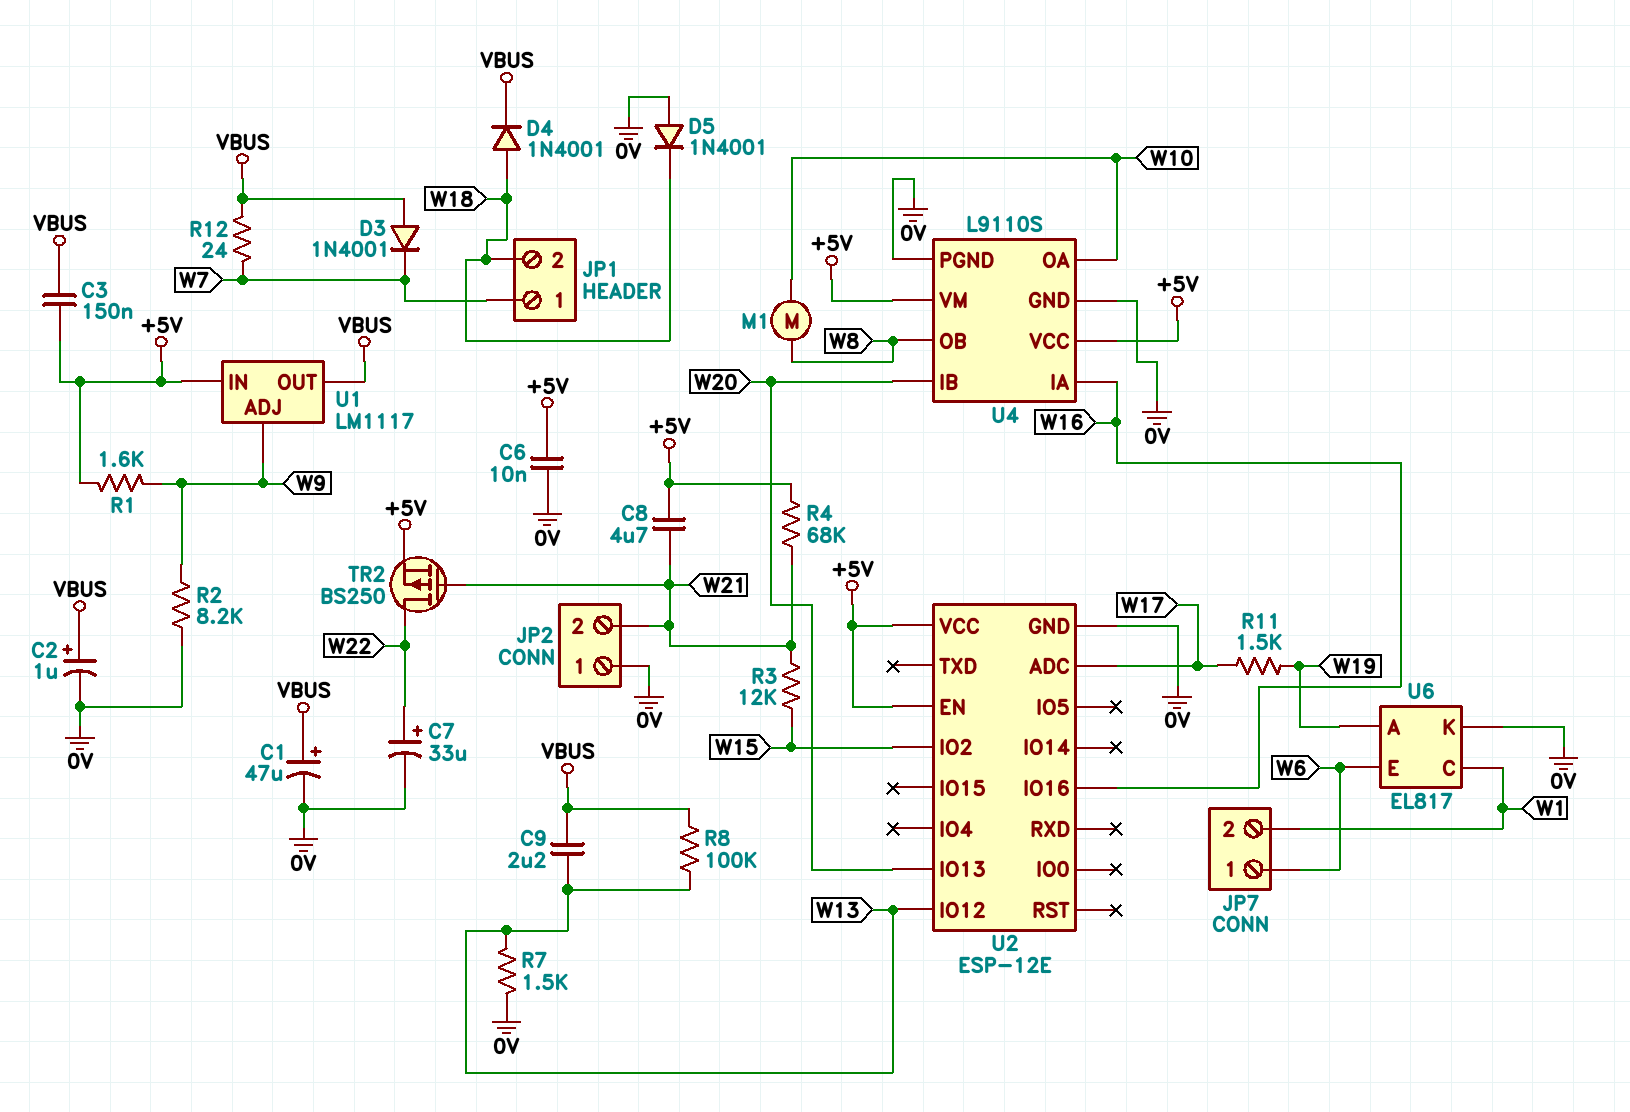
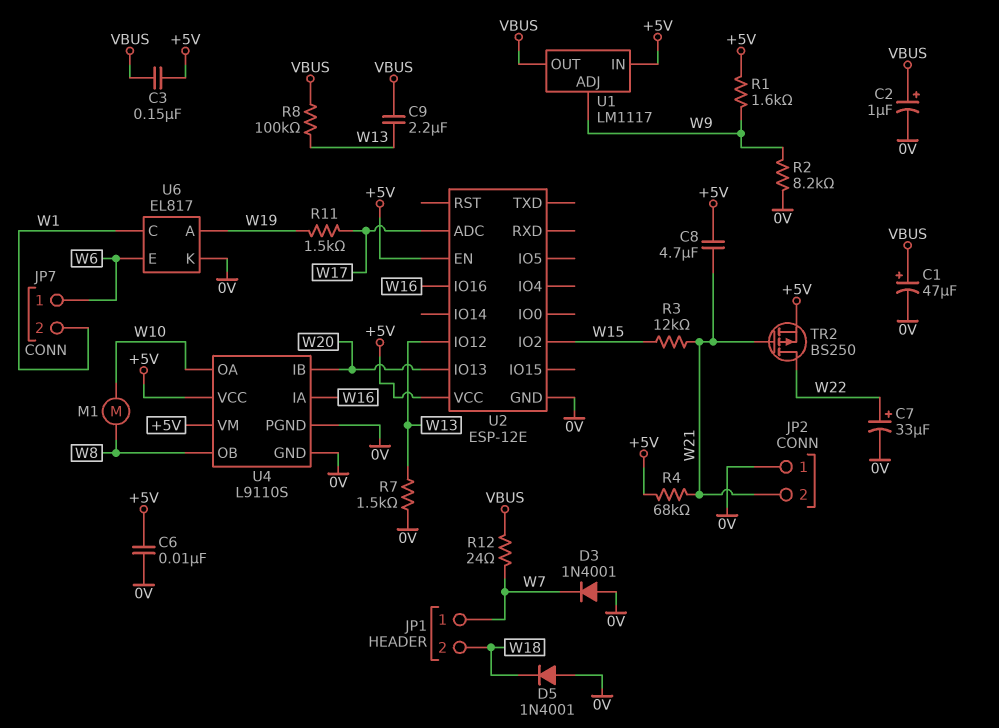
D3: diode 1N4001 (A VBUS, K W7) -> diode 1N4001 (A 0V, K W7)
D4: diode 1N4001 (A W18, K VBUS) -> none

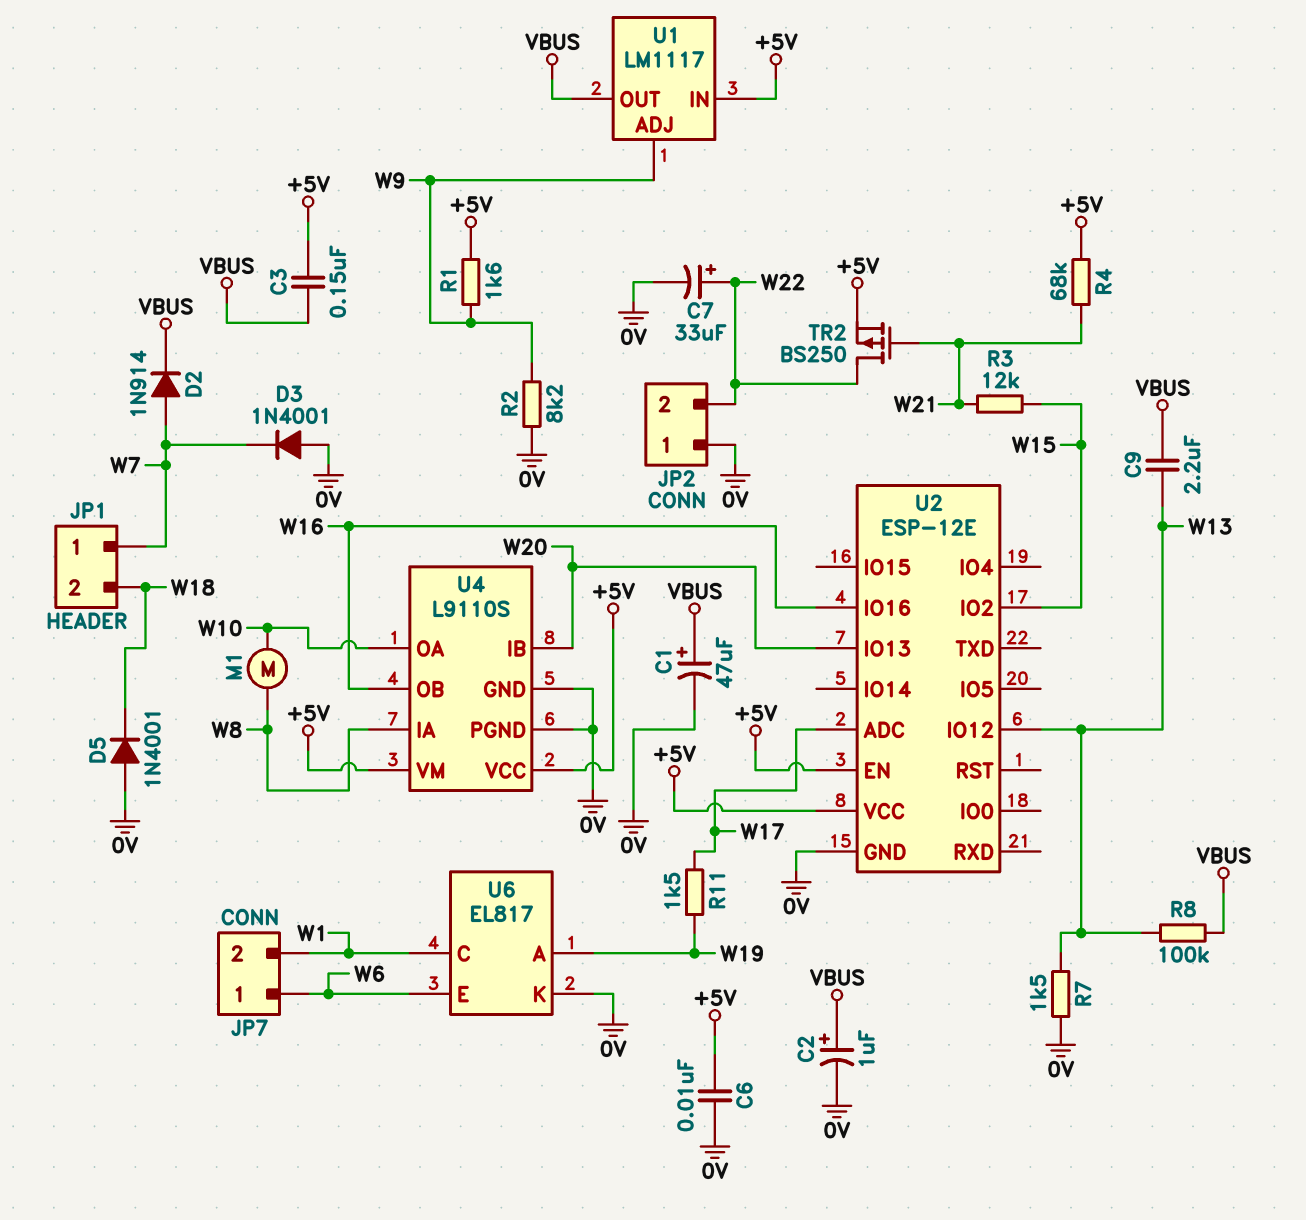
C8: 4.7uF (+5V, W21) -> none
D2: none -> diode 1N914 (A W7, K VBUS)
JP2 pin 2: W21 -> W22
R12: 24 (VBUS, W7) -> none
U4 pin IA: W16 -> W8
U4 pin OB: W8 -> W16

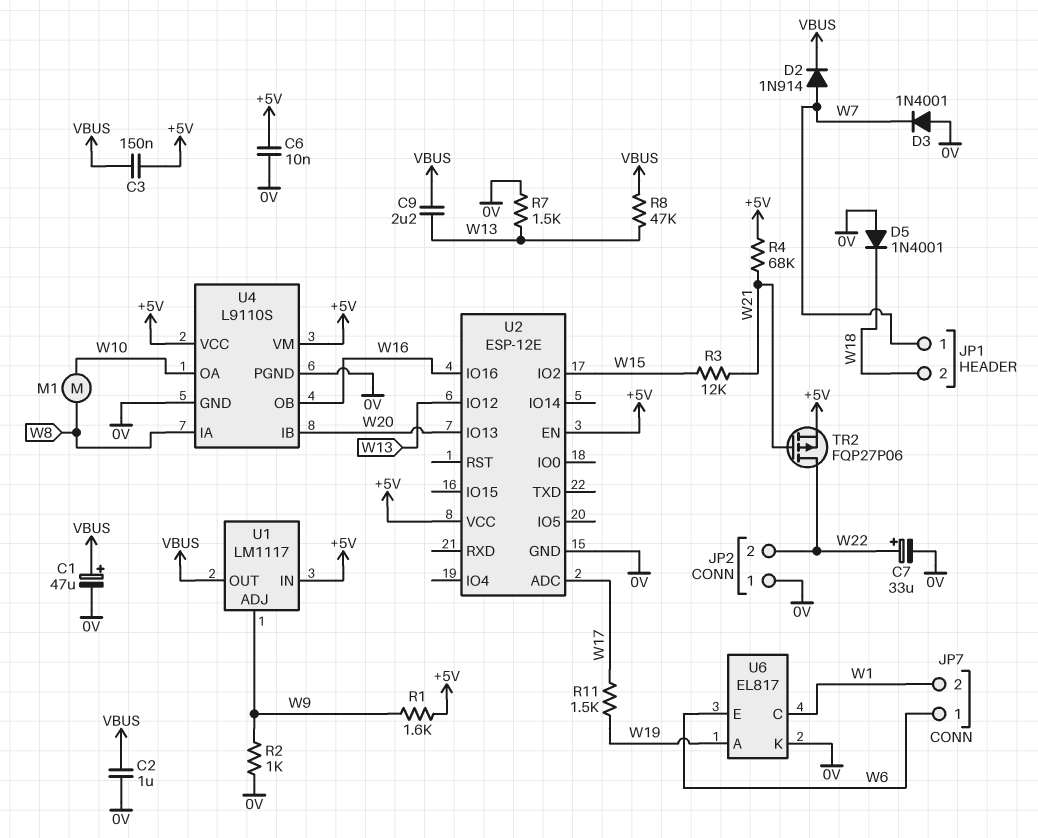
C2: 1uF (plus VBUS, minus 0V) -> 1uF (0V, VBUS)
R2: 8.2k (0V, W9) -> 1k (0V, W9)
R8: 100k (VBUS, W13) -> 47k (VBUS, W13)
TR2: PMOS BS250 (G W21, D W22, S +5V) -> PMOS FQP27P06 (G W21, D W22, S +5V)

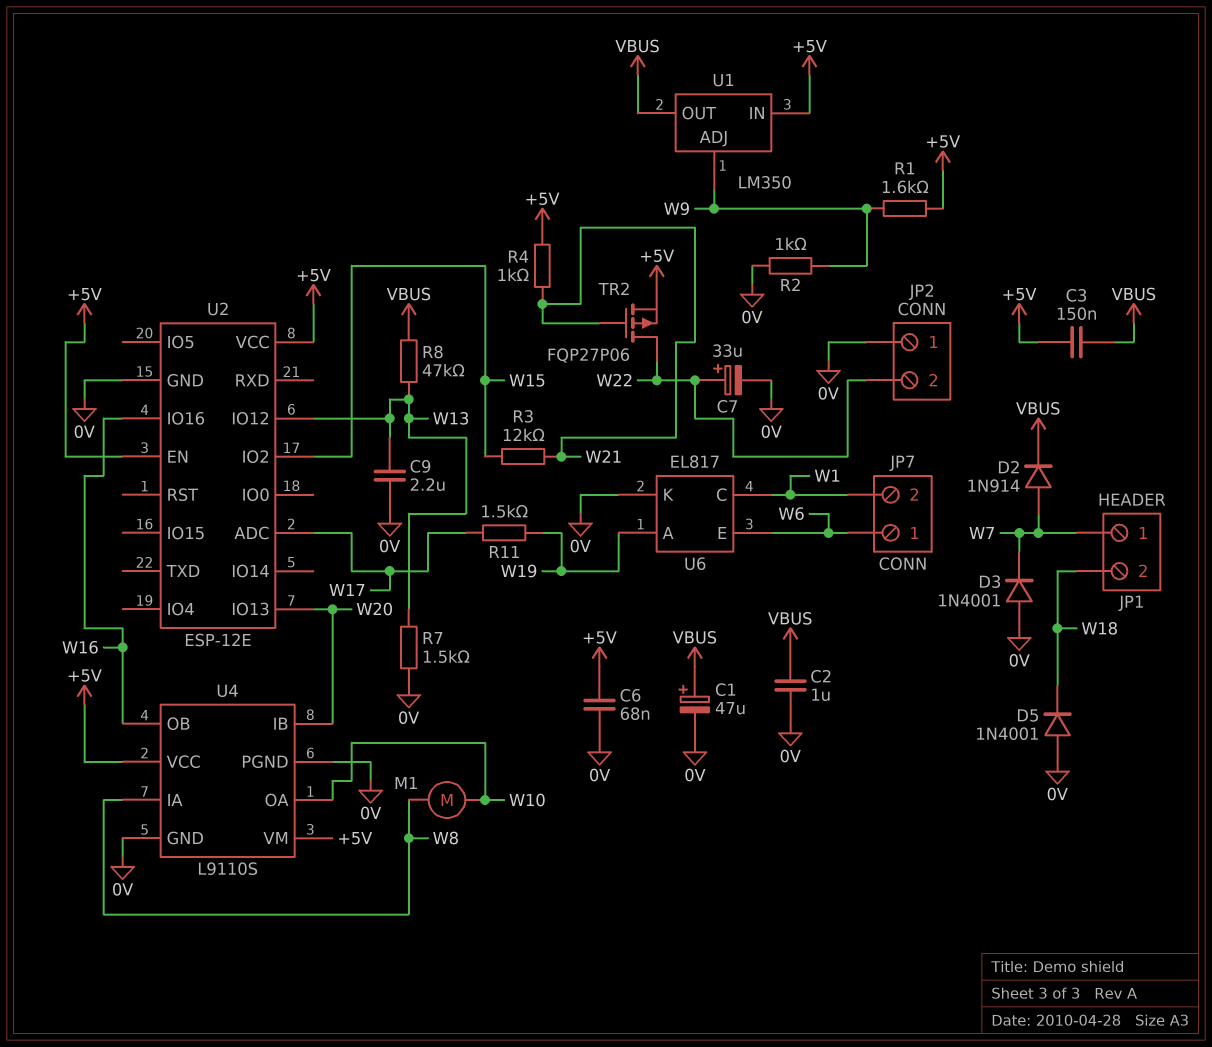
C6: 10nF (+5V, 0V) -> 68nF (+5V, 0V)
C9: 2.2uF (VBUS, W13) -> 2.2uF (0V, W13)
R4: 68k (+5V, W21) -> 1k (+5V, W21)
U1: LM1117 -> LM350

